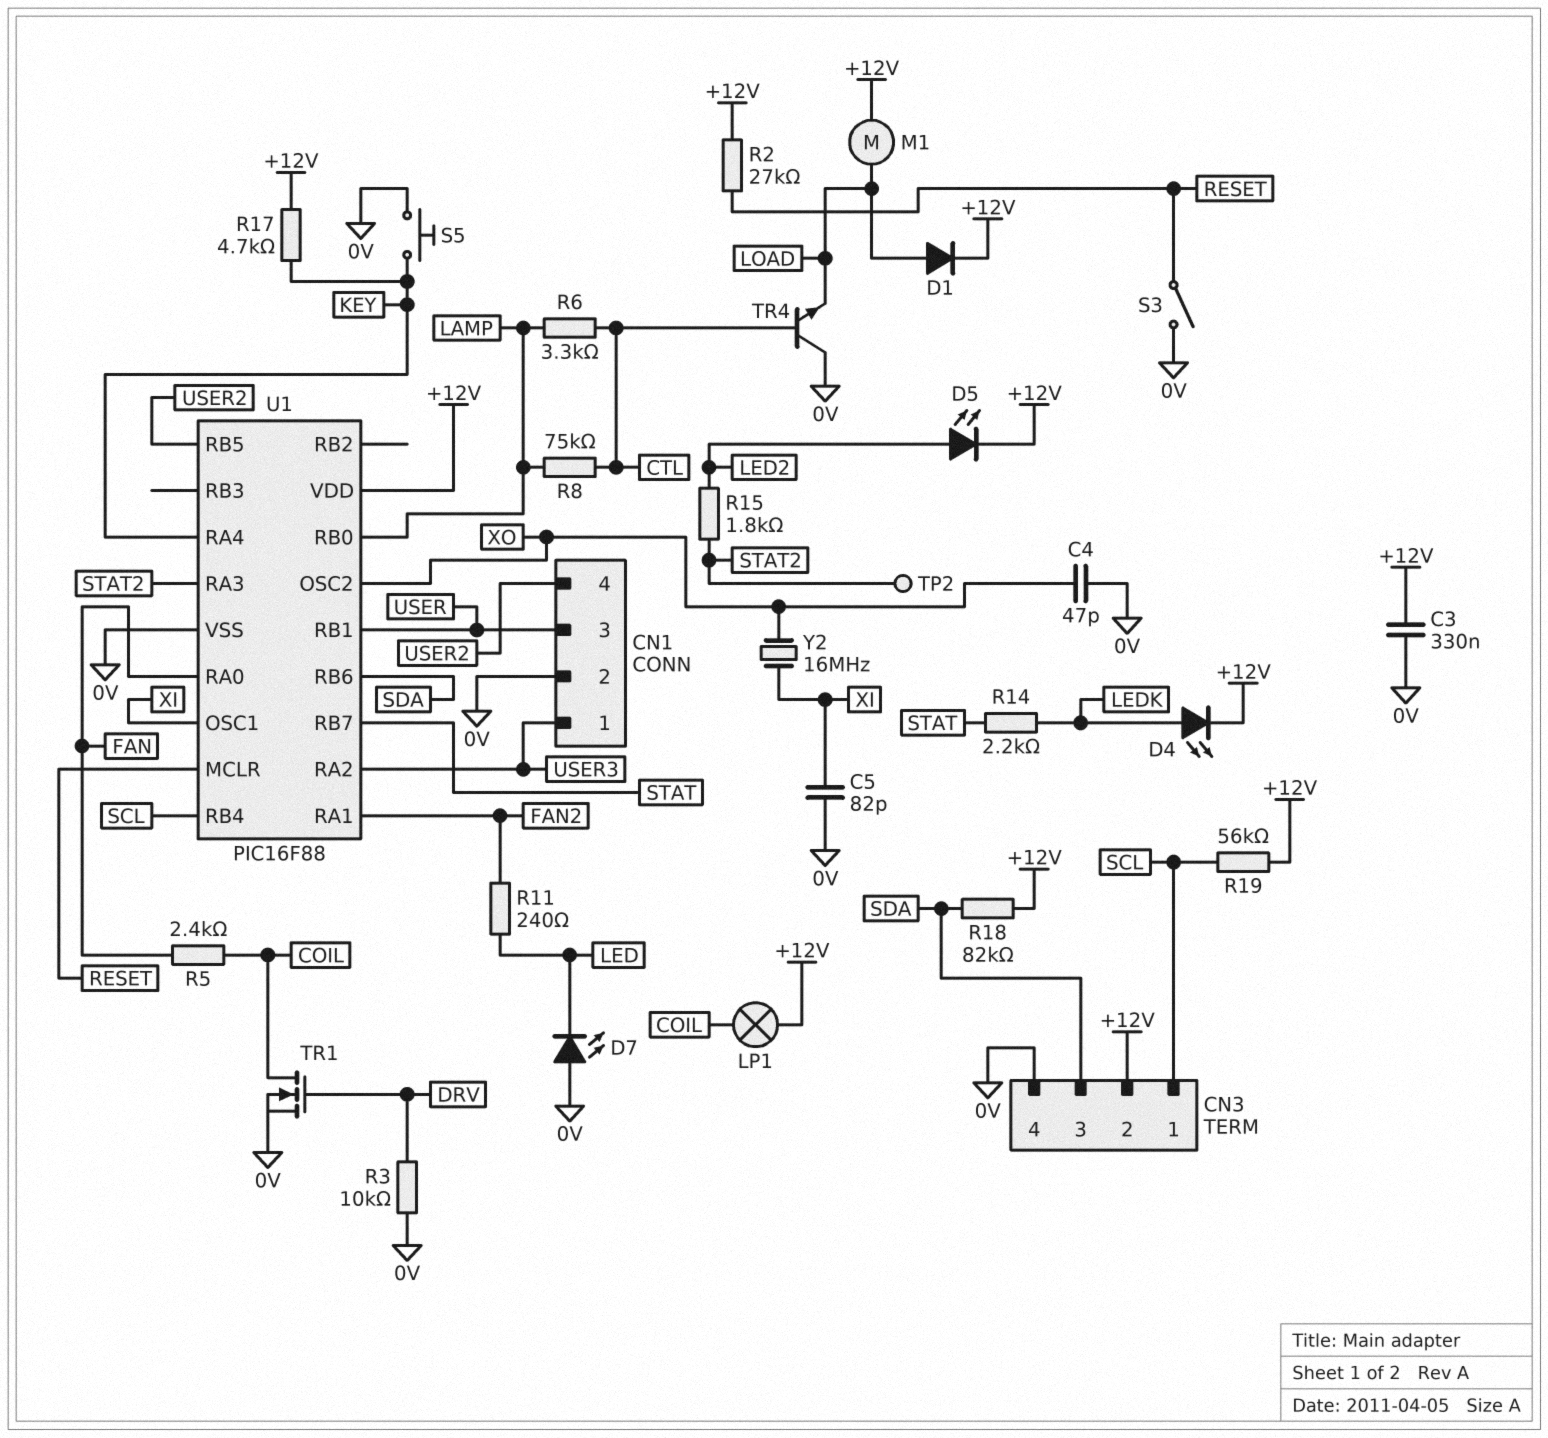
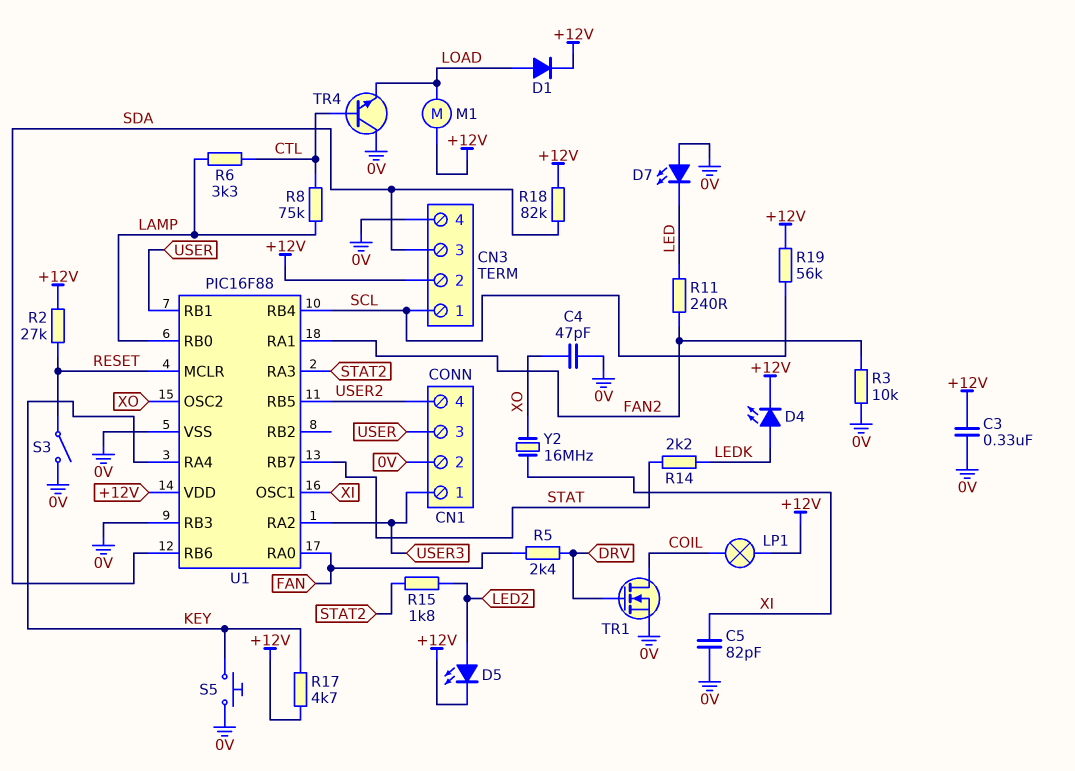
R3: 10k (0V, DRV) -> 10k (0V, FAN2)
R5: 2.4k (COIL, FAN) -> 2.4k (DRV, FAN)
TP2: test point (STAT2) -> none
U1 pin RB3: none -> 0V

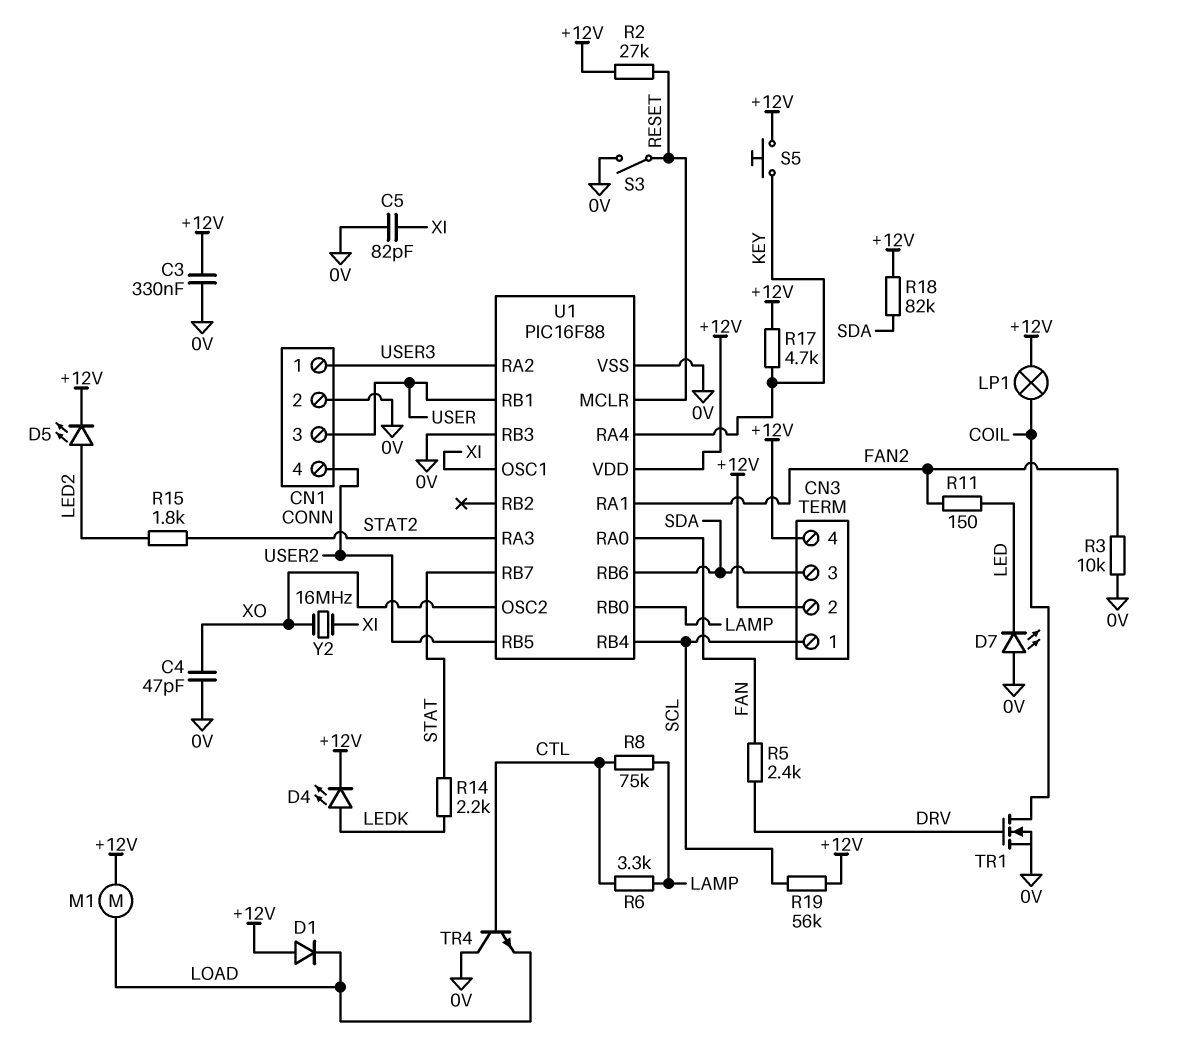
CN3 pin 4: 0V -> +12V
D1: diode (A LOAD, K +12V) -> diode (A +12V, K LOAD)
R11: 240 (FAN2, LED) -> 150 (FAN2, LED)
S5: button (0V, KEY) -> button (+12V, KEY)

